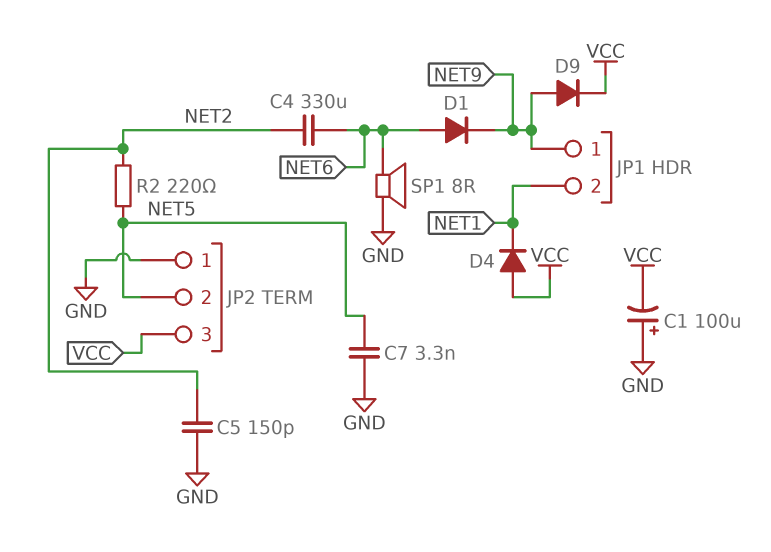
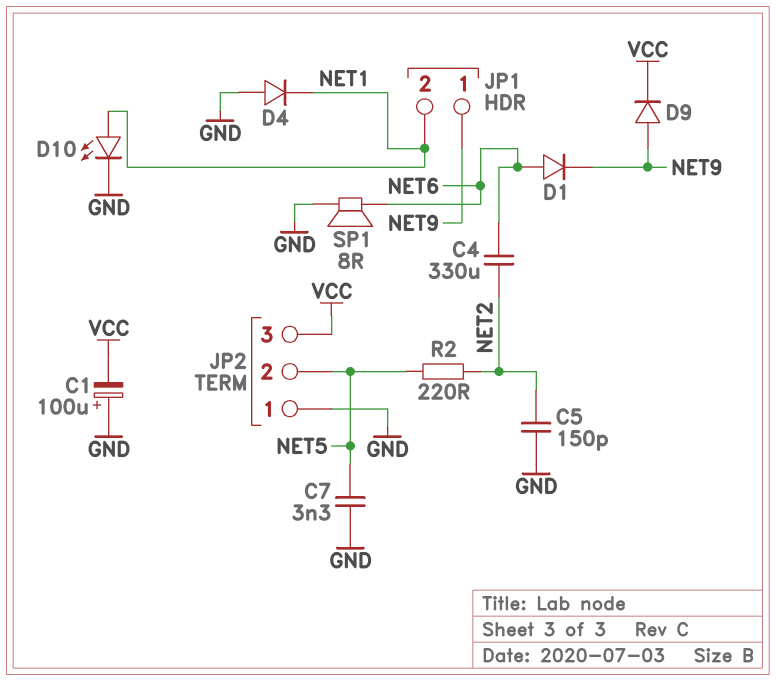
D4: diode (A VCC, K NET1) -> diode (A GND, K NET1)
D10: none -> LED (A NET1, K GND)

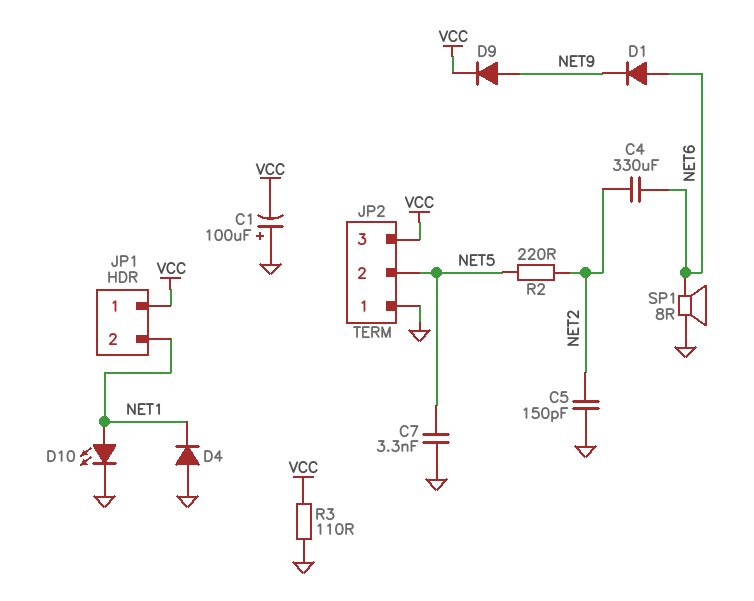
JP1 pin 1: NET9 -> VCC
R3: none -> 110 (GND, VCC)

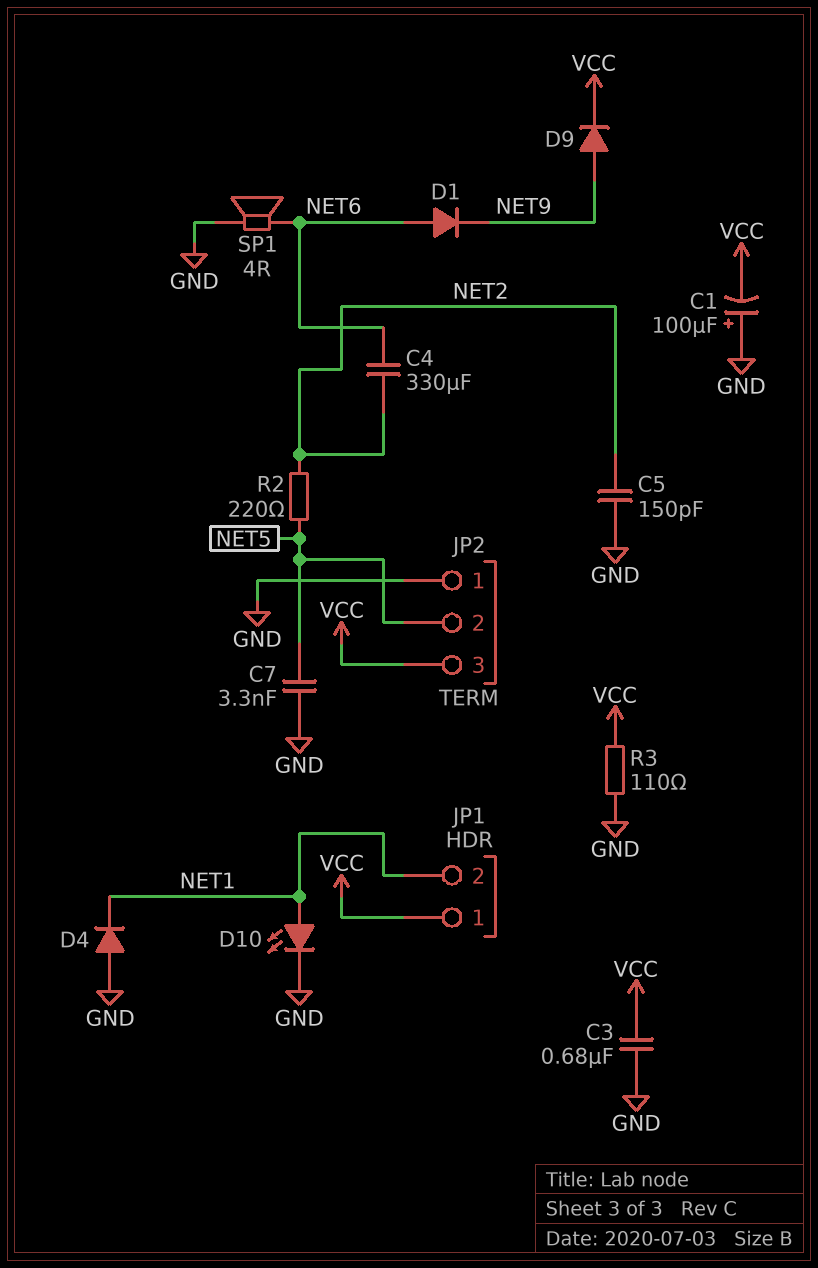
C3: none -> 680nF (GND, VCC)
SP1: speaker 8R (GND, NET6) -> speaker 4R (GND, NET6)

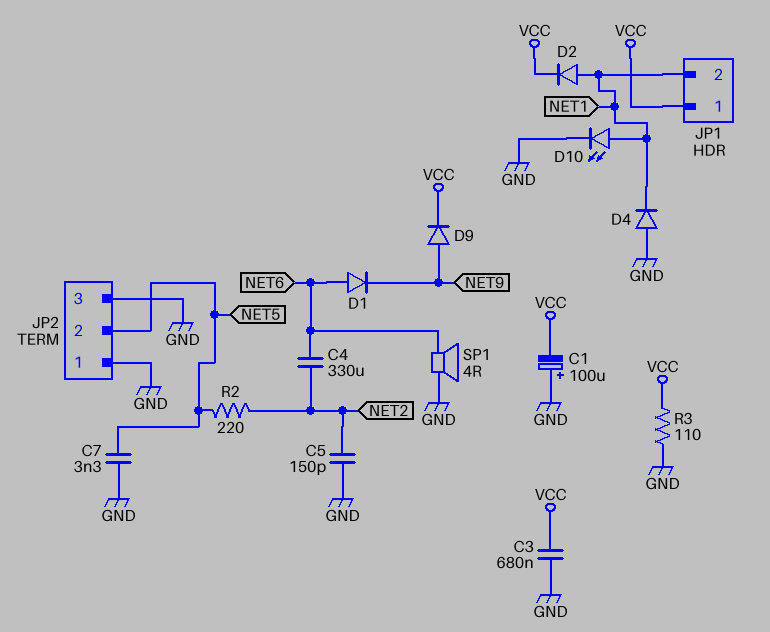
D2: none -> diode (A NET1, K VCC)
JP2 pin 3: VCC -> GND

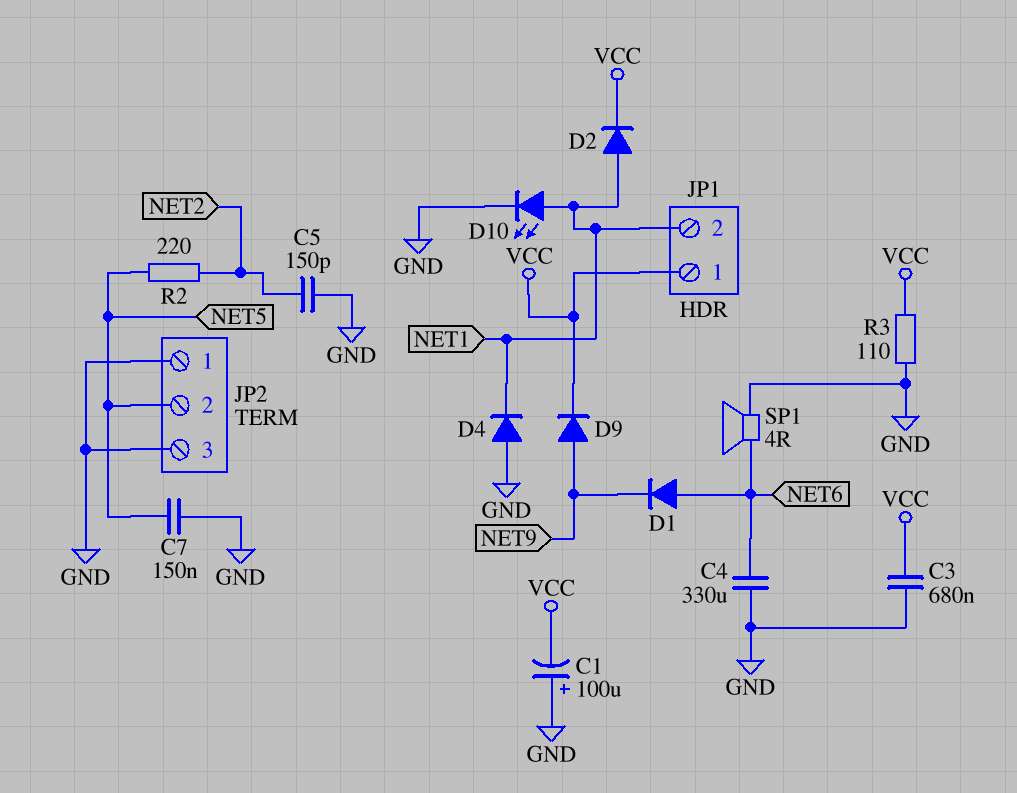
C4: 330uF (NET2, NET6) -> 330uF (GND, NET6)
C7: 3.3nF (GND, NET5) -> 150nF (GND, NET5)

